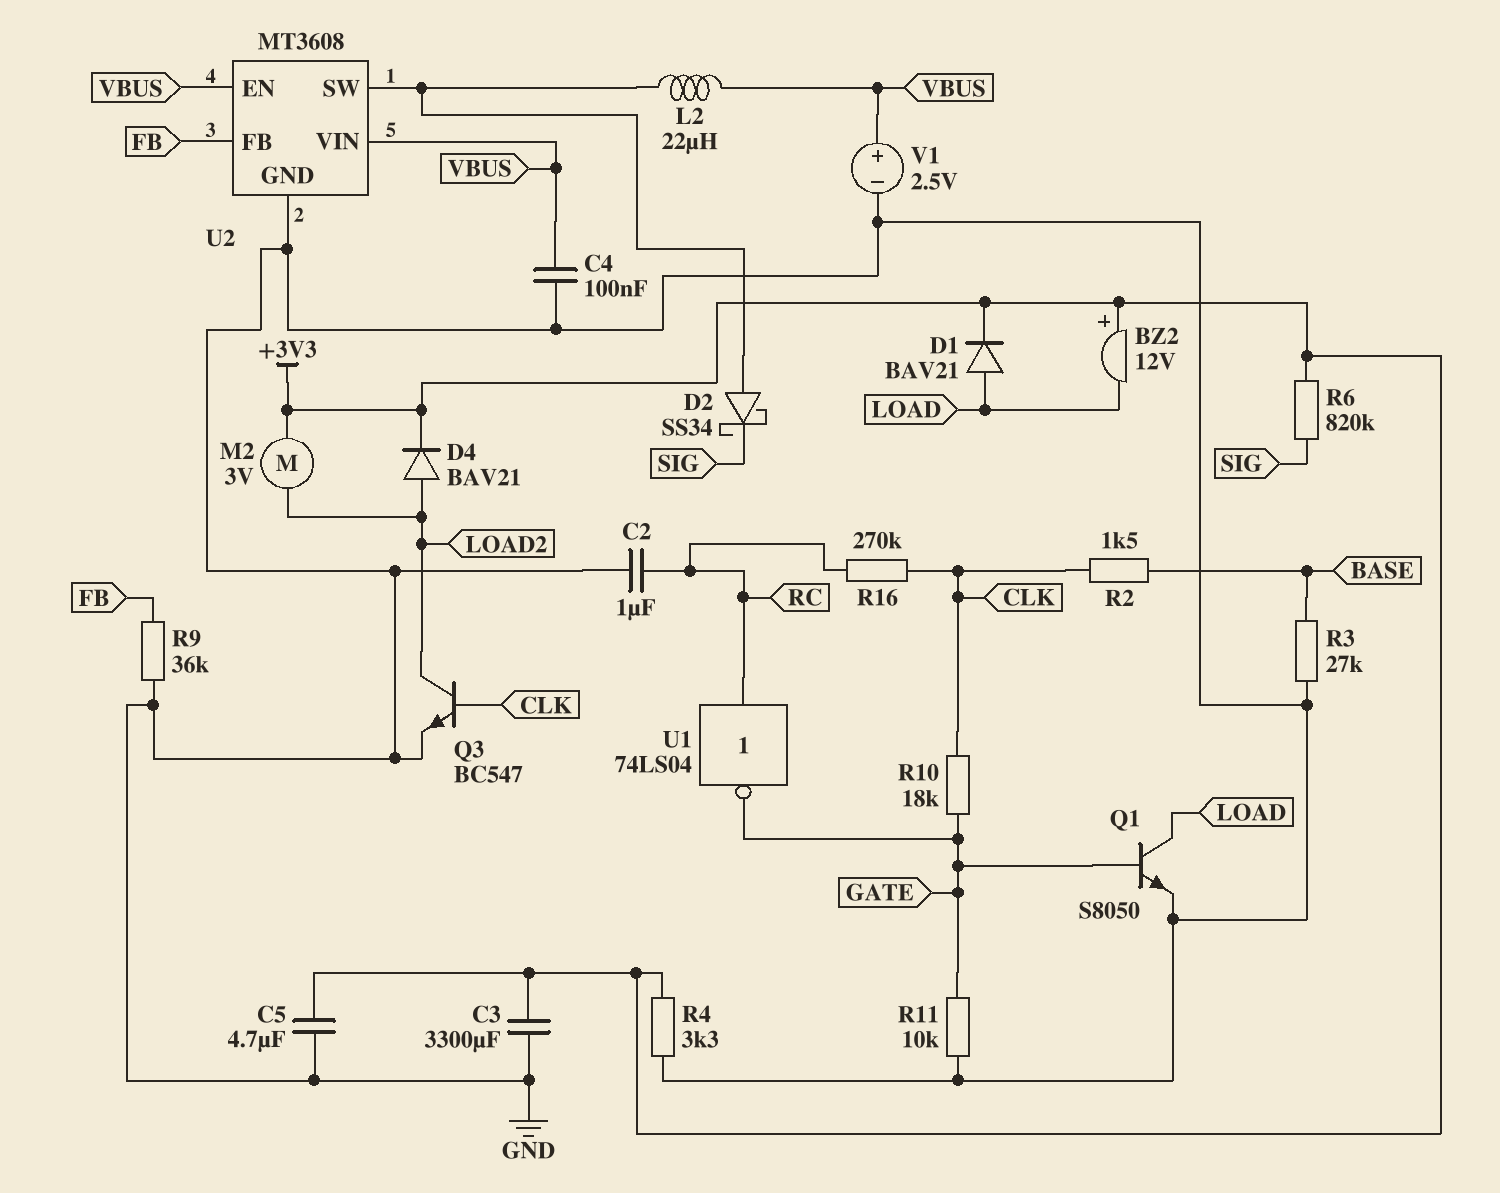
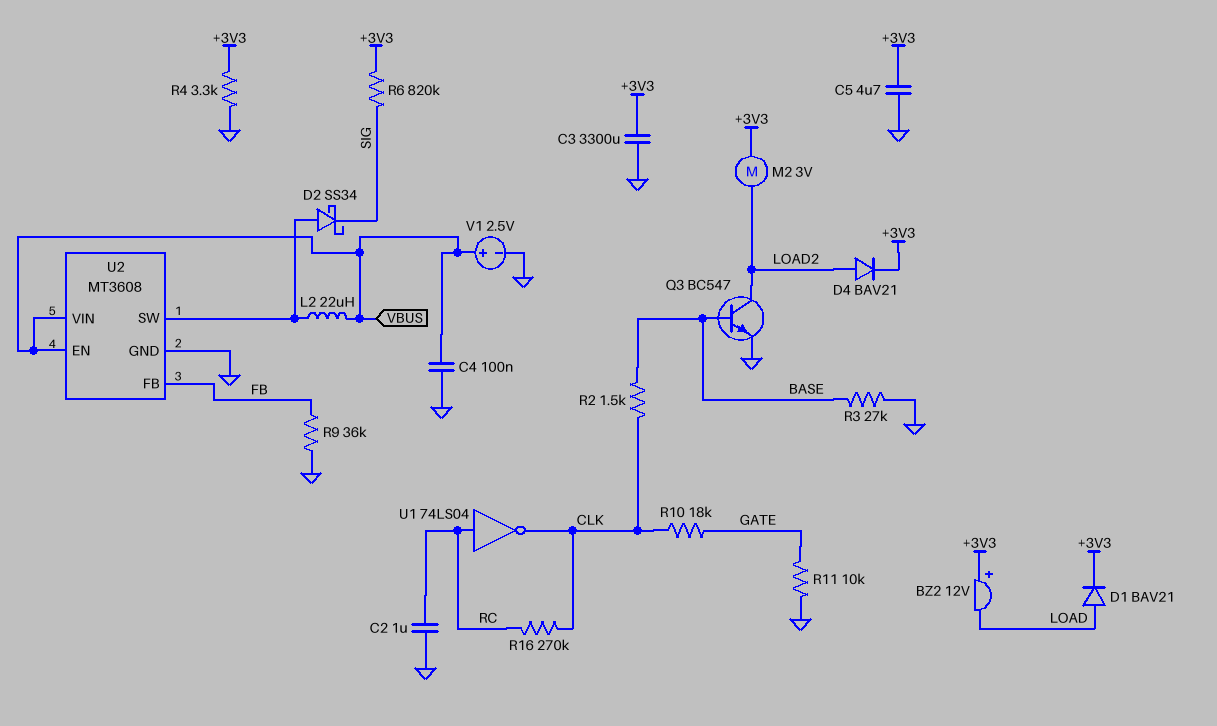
Q1: NPN S8050 (B GATE, C LOAD, E GND) -> none
Q3: NPN BC547 (B CLK, C LOAD2, E GND) -> NPN BC547 (B BASE, C LOAD2, E GND)
U1: NOT 74LS04 (in RC, out GATE) -> NOT 74LS04 (in RC, out CLK)

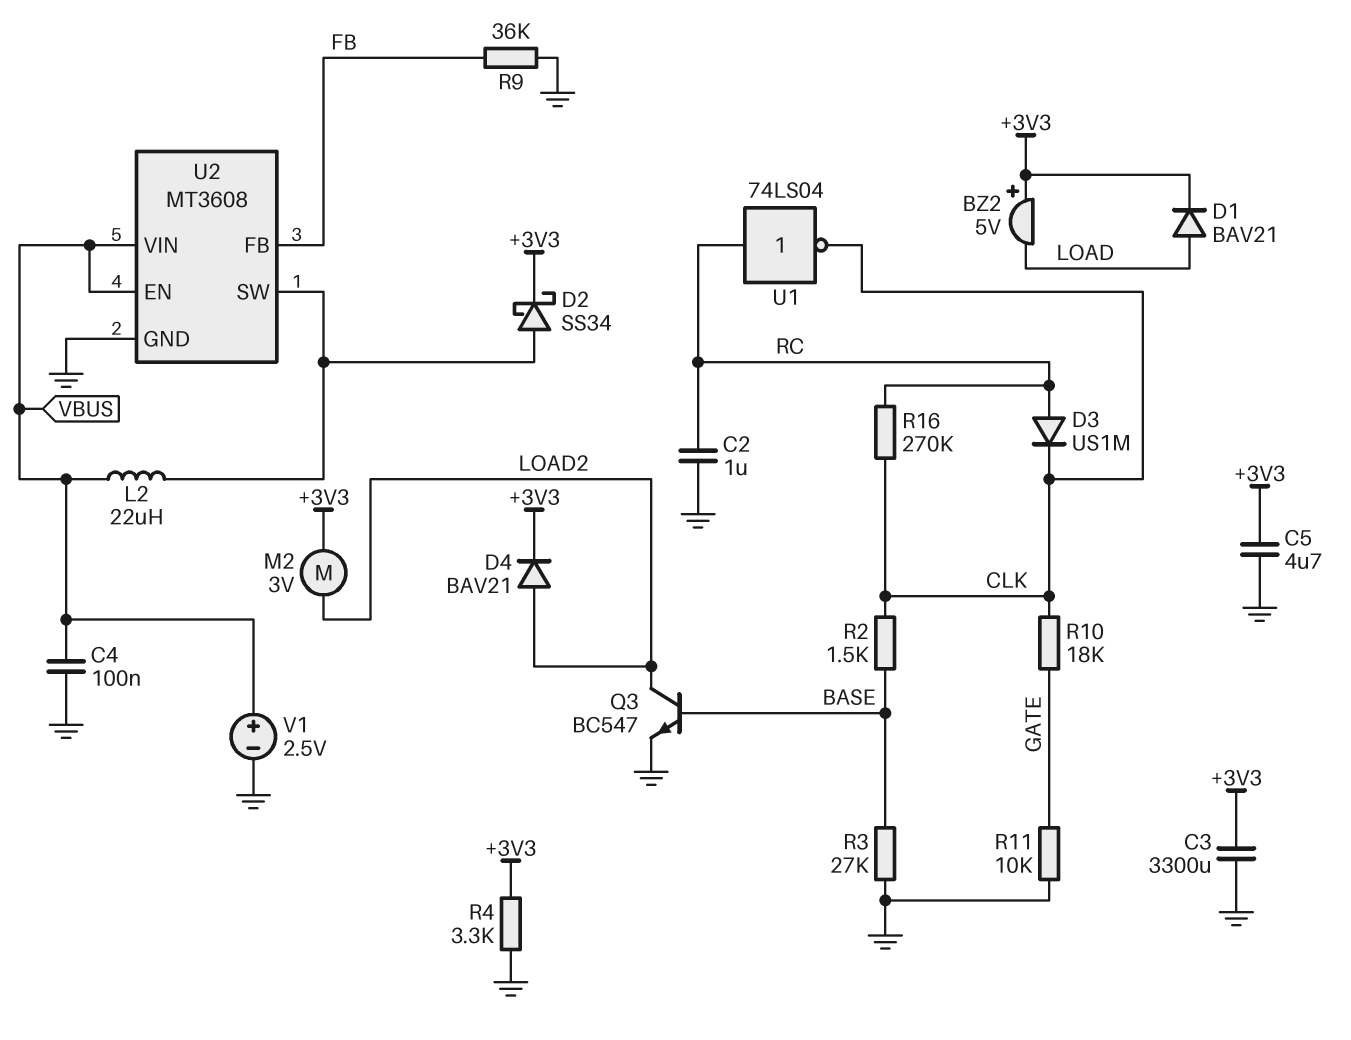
BZ2: buzzer 12V (plus +3V3, minus LOAD) -> buzzer 5V (plus +3V3, minus LOAD)
D2: schottky SS34 (A U2/SW, K SIG) -> schottky SS34 (A U2/SW, K +3V3)
D3: none -> diode US1M (A RC, K CLK)
R6: 820k (+3V3, SIG) -> none

